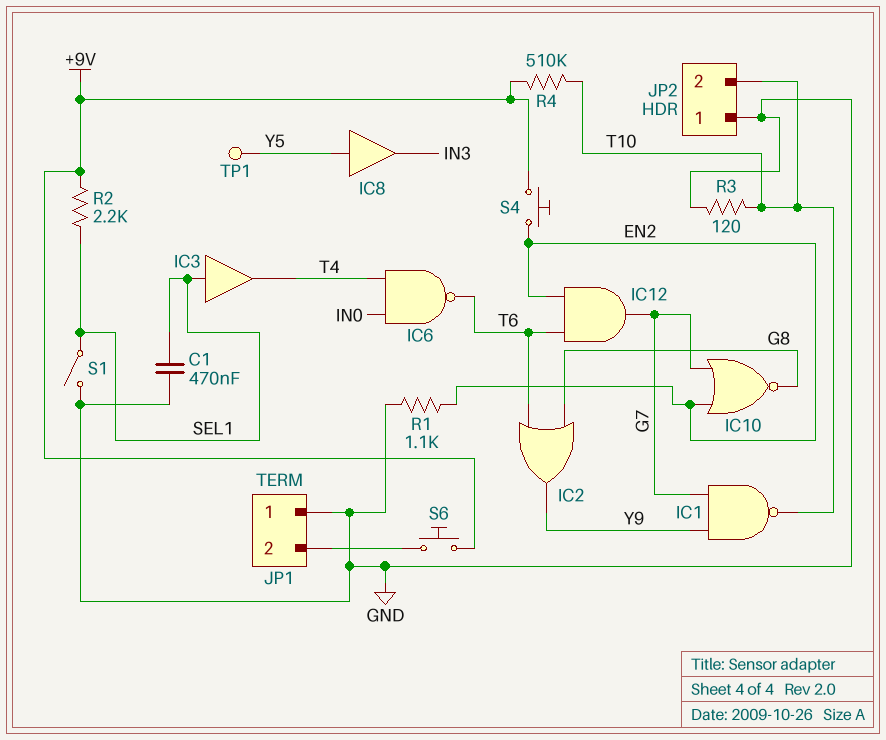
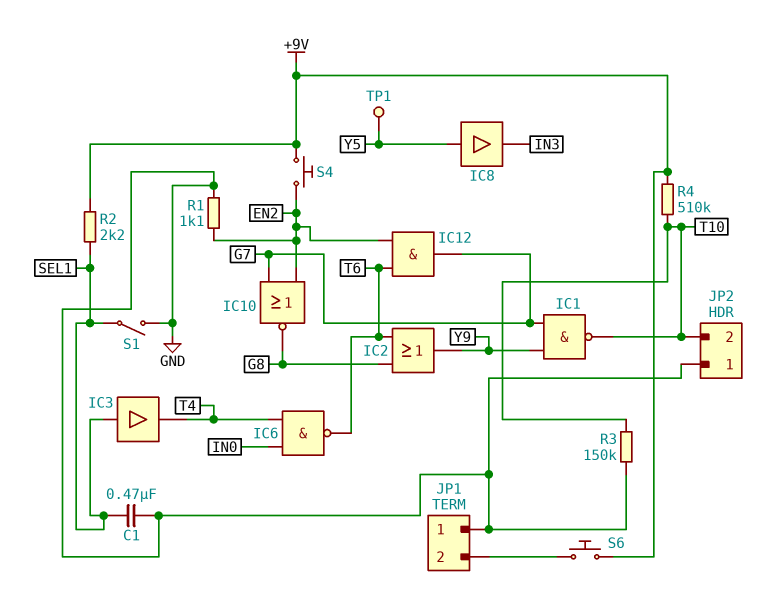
R3: 120 (GND, T10) -> 150k (GND, T10)

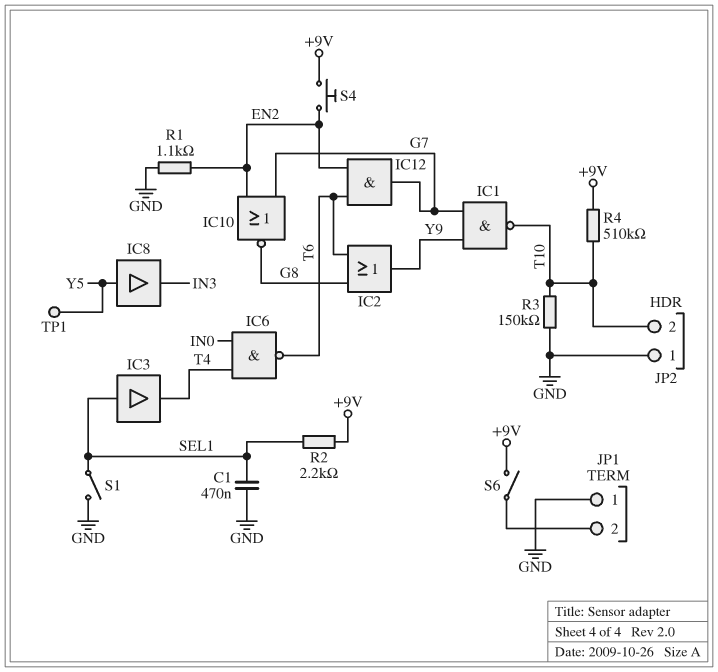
S6: button (+9V, JP1/2) -> switch (+9V, JP1/2)

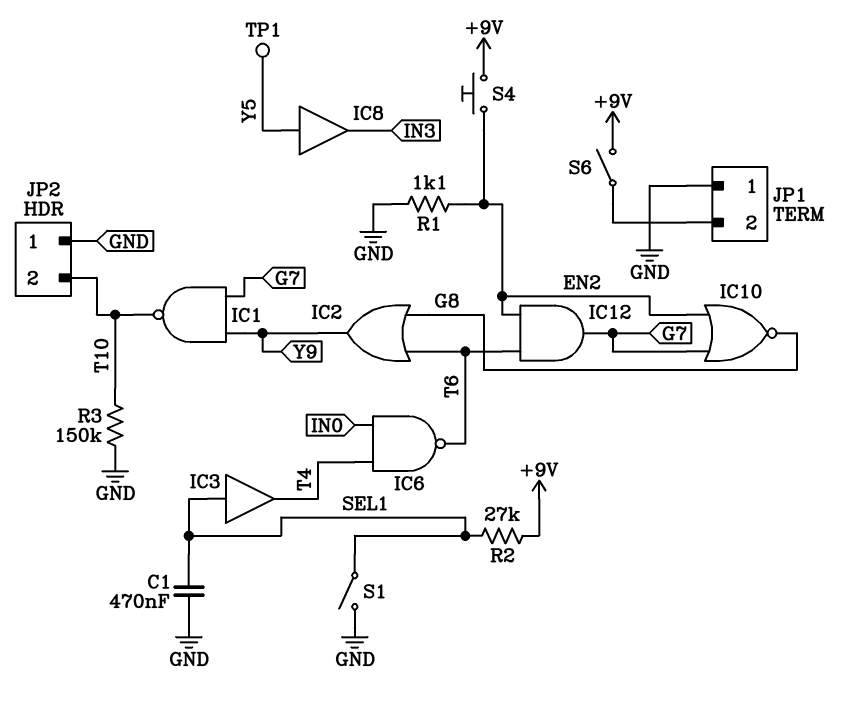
R2: 2.2k (+9V, SEL1) -> 27k (+9V, SEL1)
R4: 510k (+9V, T10) -> none

